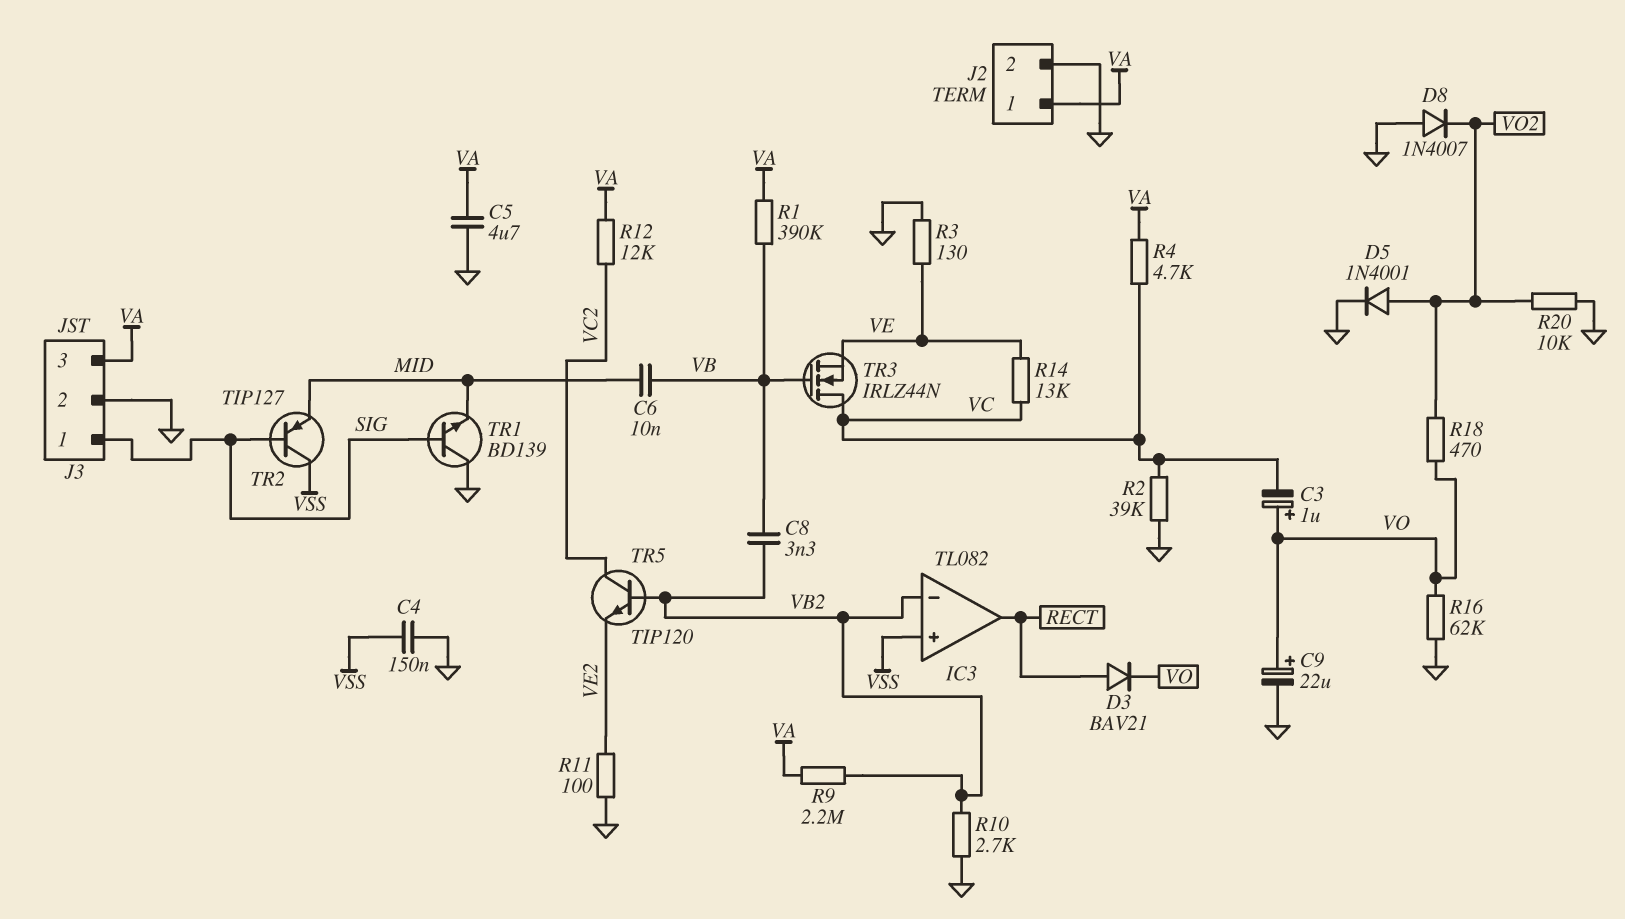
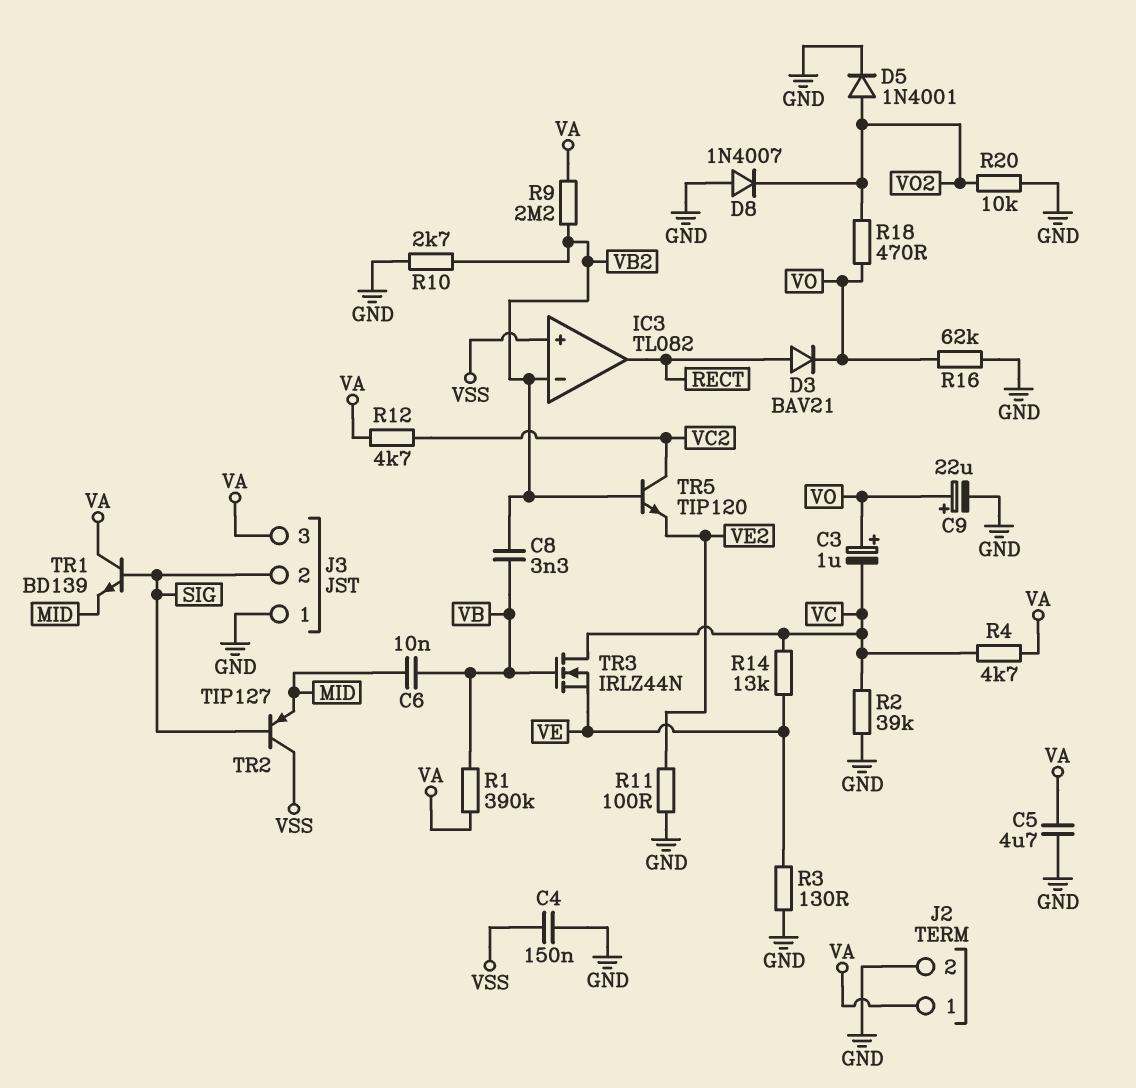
J3 pin 1: SIG -> GND
J3 pin 2: GND -> SIG
R12: 12k (VA, VC2) -> 4.7k (VA, VC2)
TR1: NPN BD139 (B SIG, C GND, E MID) -> NPN BD139 (B SIG, C VA, E MID)

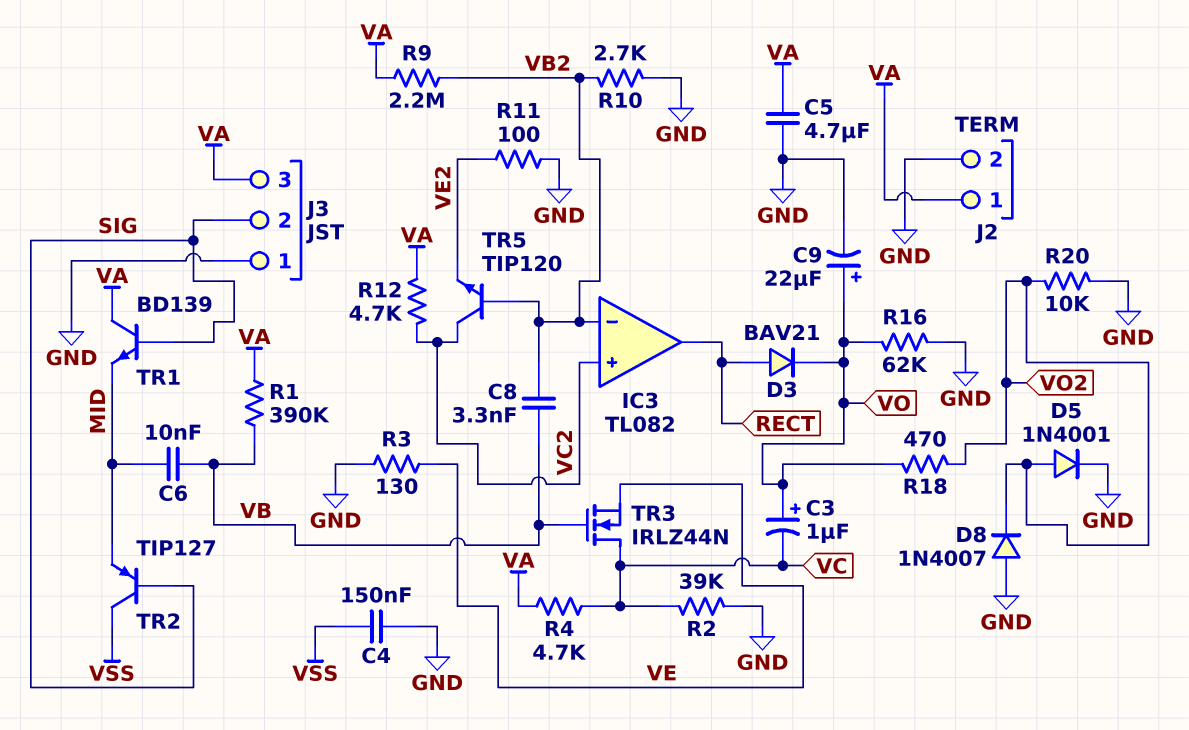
IC3 pin in+: VSS -> VC2
R14: 13k (VC, VE) -> none

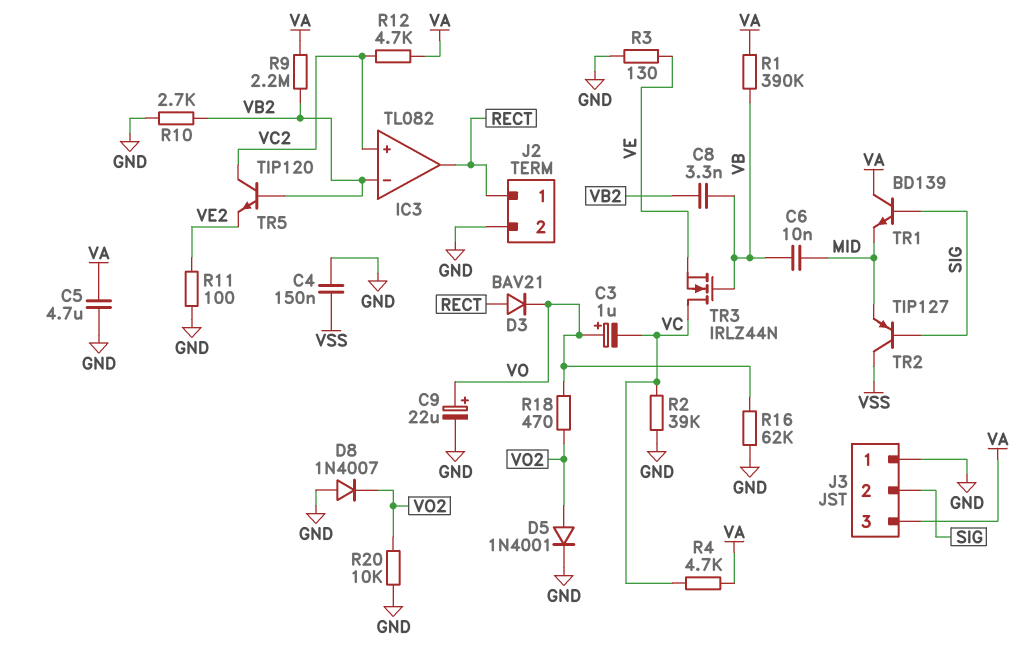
J2 pin 1: VA -> RECT

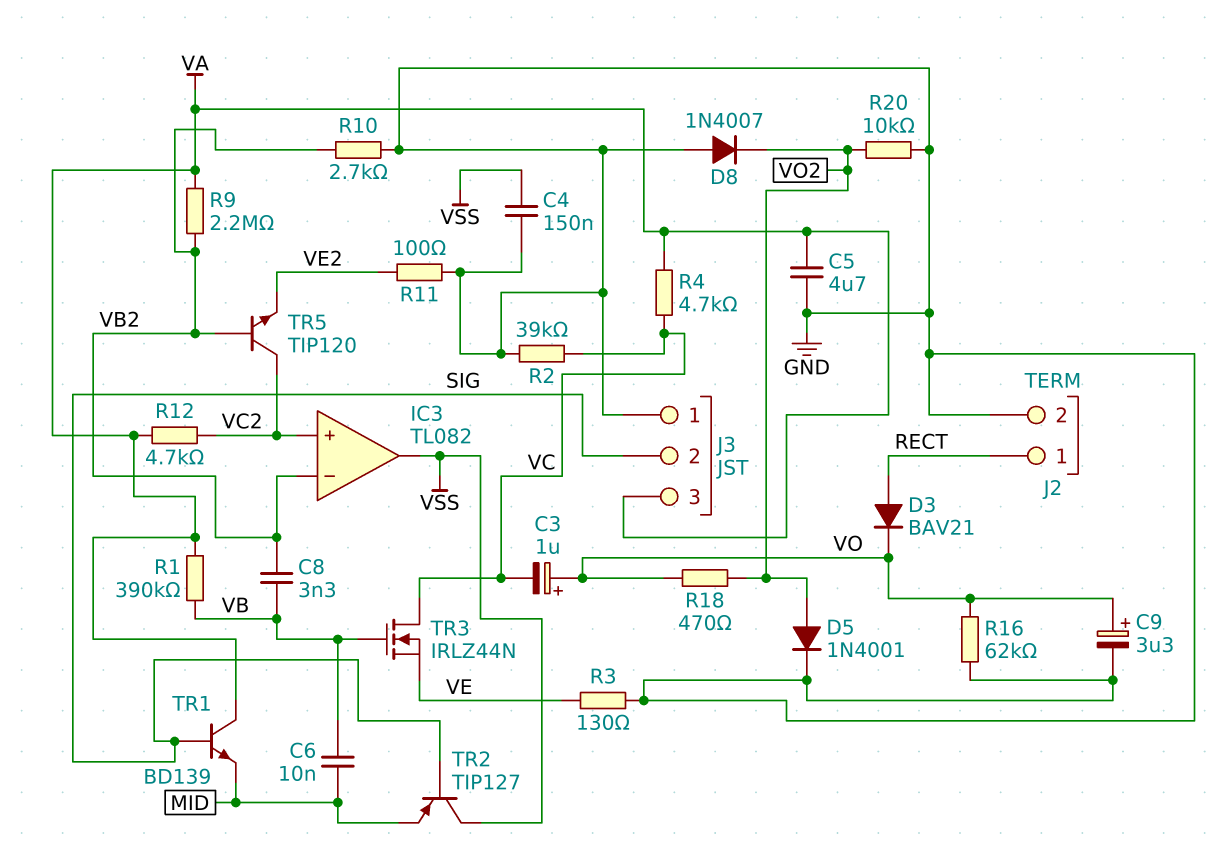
C9: 22uF (plus VO, minus GND) -> 3.3uF (plus VO, minus GND)
IC3 pin out: RECT -> VSS

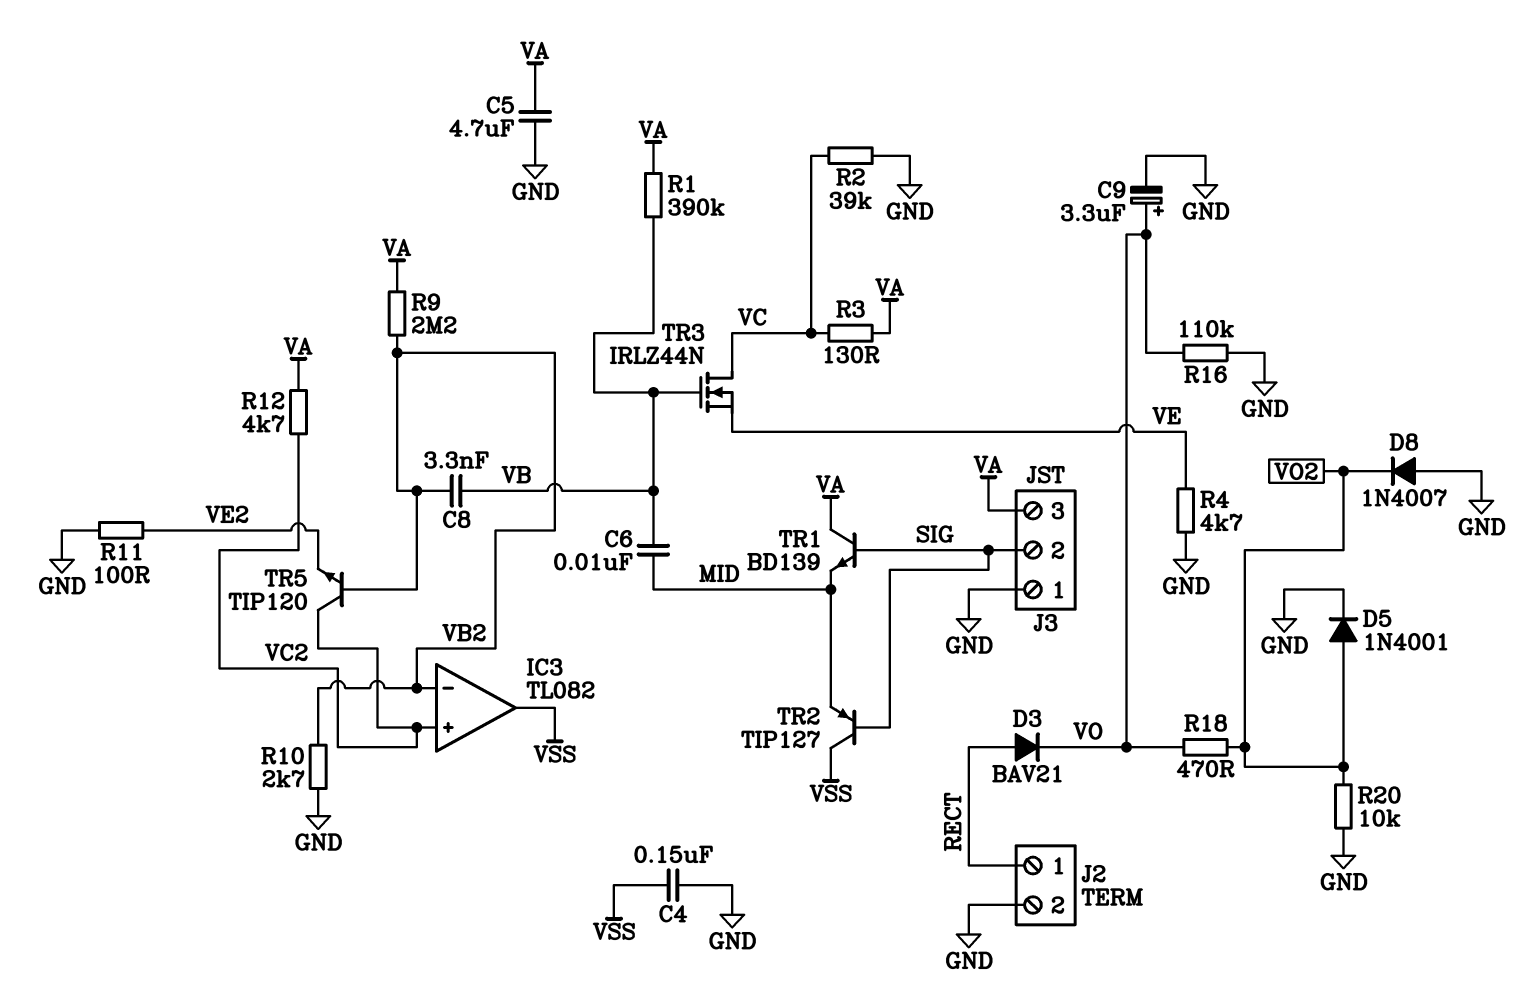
C3: 1uF (plus VO, minus VC) -> none
R3: 130 (GND, VE) -> 130 (VA, VC)
R4: 4.7k (VA, VC) -> 4.7k (GND, VE)
R16: 62k (GND, VO) -> 110k (GND, VO)

